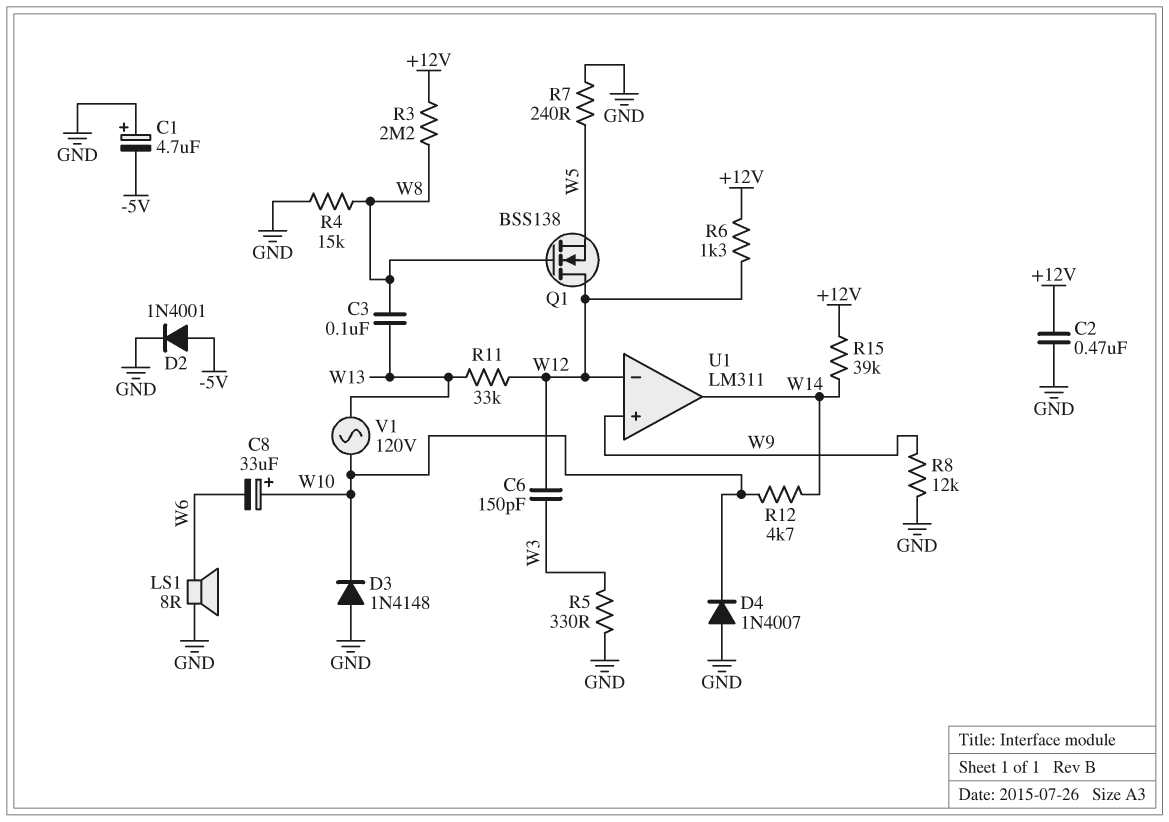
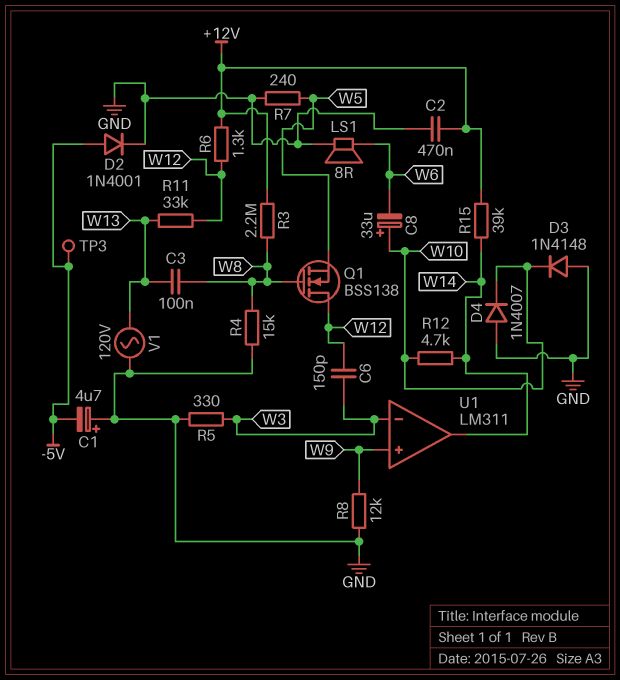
TP3: none -> test point (-5V)
U1 pin in-: W12 -> W3
V1: AC 120V (W10, W13) -> AC 120V (GND, W13)

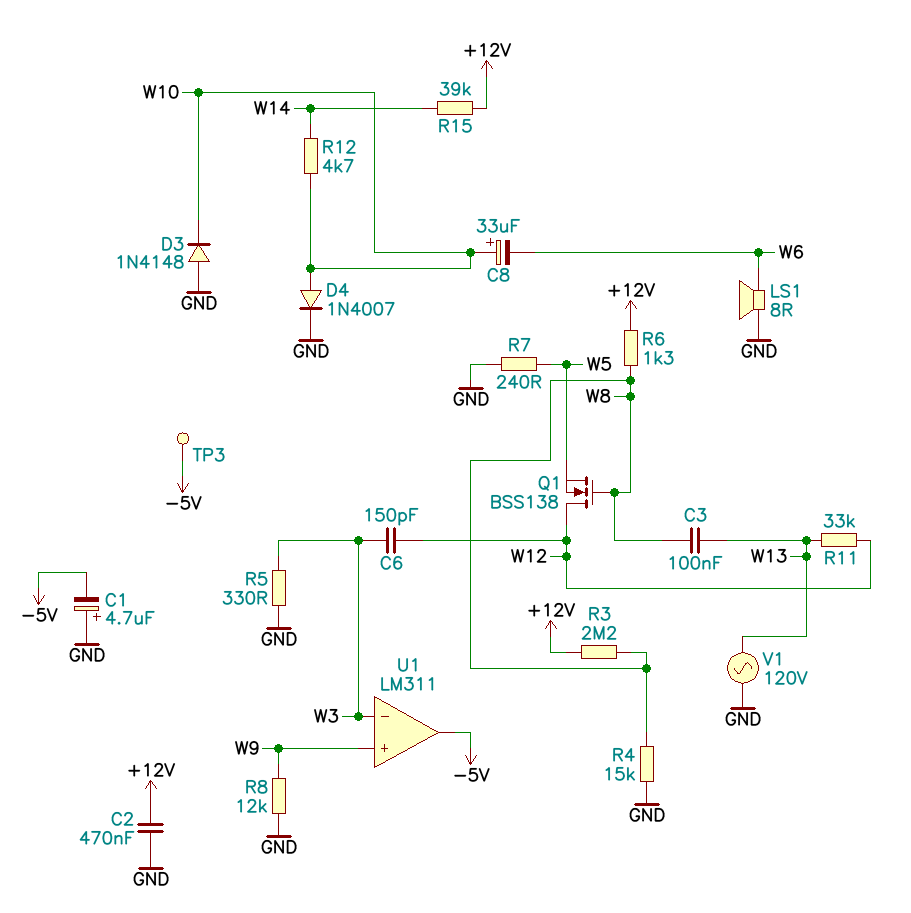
D2: diode 1N4001 (A -5V, K GND) -> none
D4: diode 1N4007 (A GND, K W10) -> diode 1N4007 (A W10, K GND)
R6: 1.3k (+12V, W12) -> 1.3k (+12V, W8)
U1 pin out: W14 -> -5V

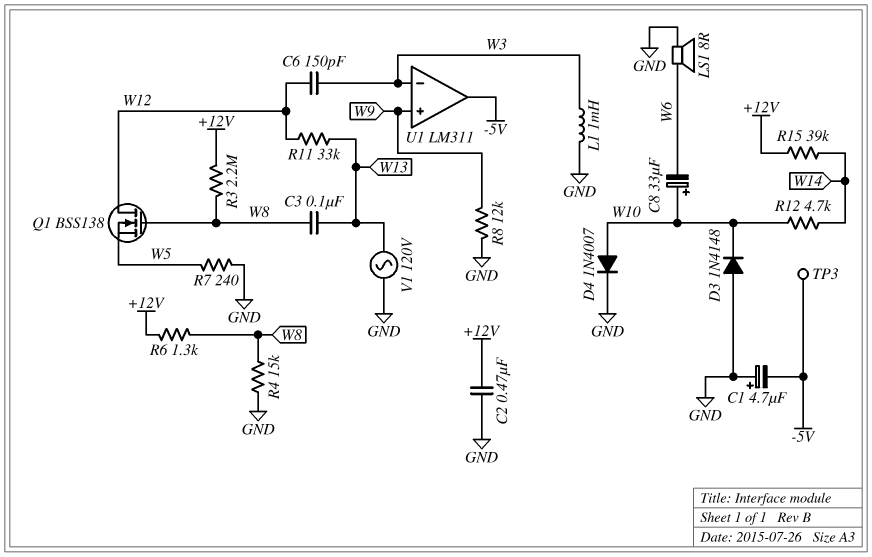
L1: none -> 1mH (GND, W3)
R5: 330 (GND, W3) -> none

